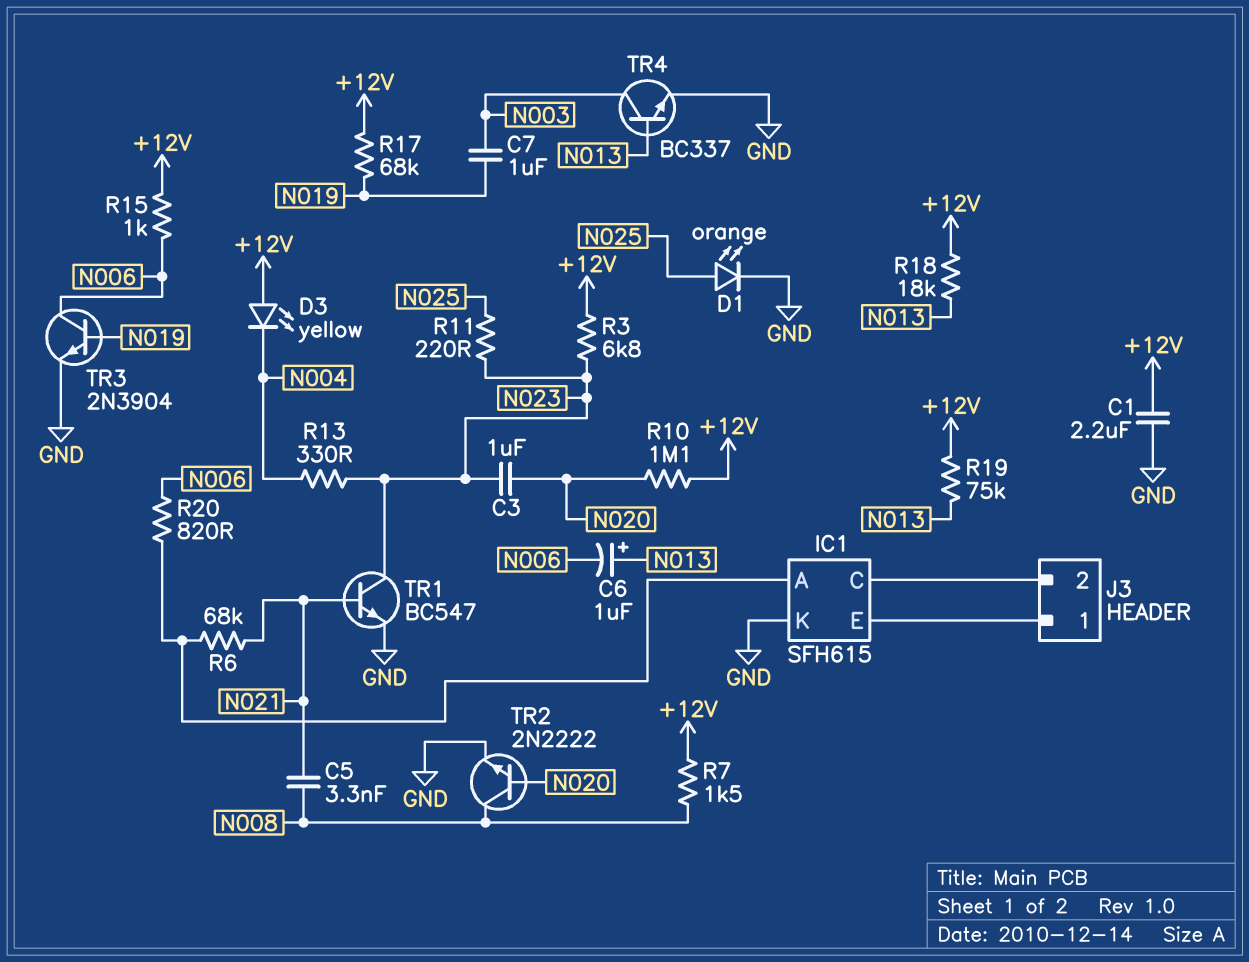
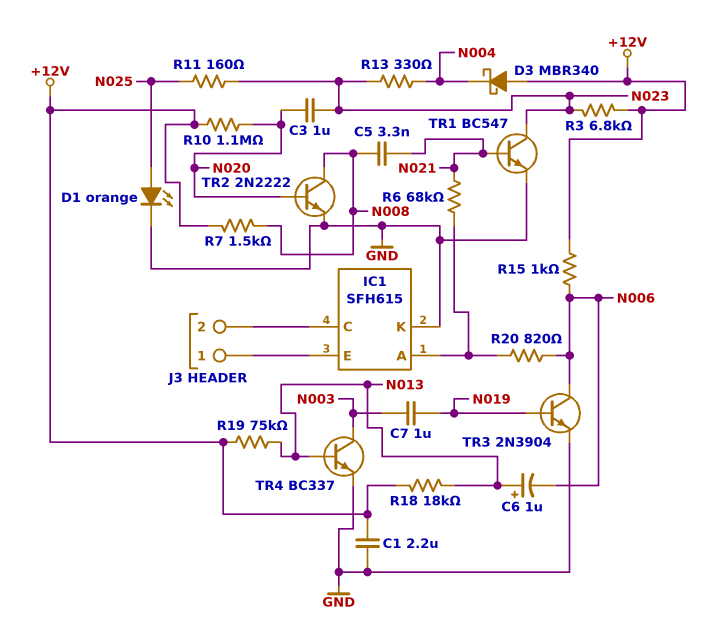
D3: LED yellow (A +12V, K N004) -> schottky MBR340 (A +12V, K N004)
R11: 220 (N023, N025) -> 160 (N023, N025)
R17: 68k (+12V, N019) -> none

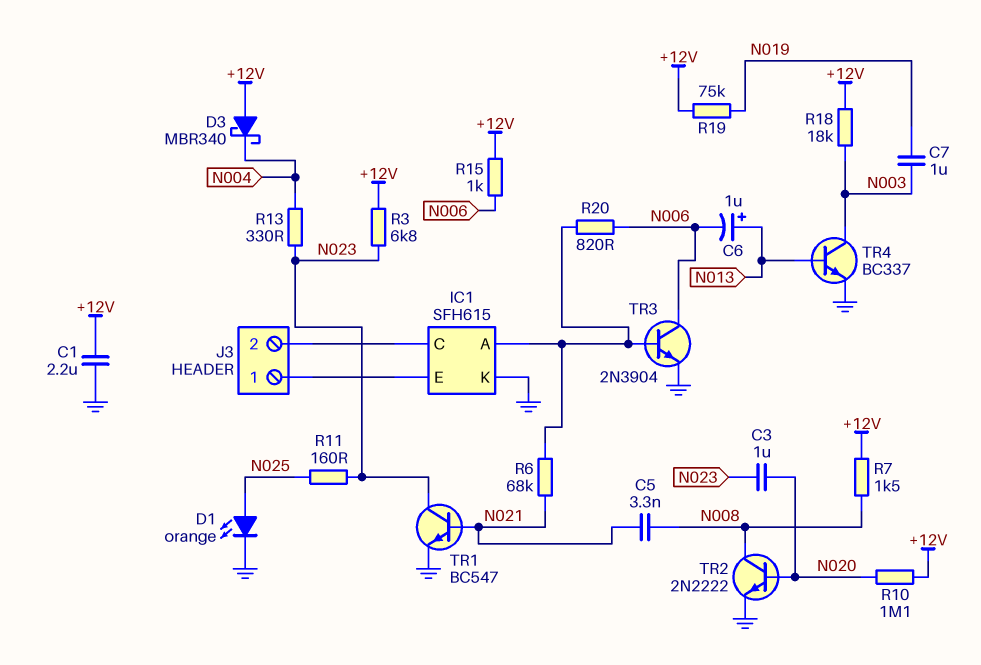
R18: 18k (+12V, N013) -> 18k (+12V, N003)
R19: 75k (+12V, N013) -> 75k (+12V, N019)
TR3: NPN 2N3904 (B N019, C N006, E GND) -> NPN 2N3904 (B IC1/A, C N006, E GND)

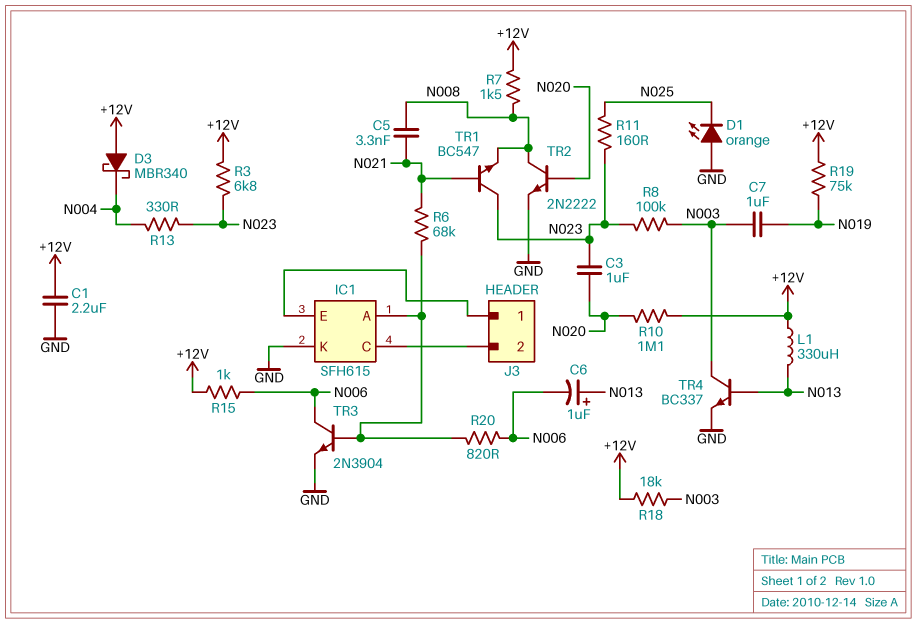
D1: LED orange (A N025, K GND) -> LED orange (A GND, K N025)
L1: none -> 330uH (+12V, N013)
R8: none -> 100k (N003, N023)
TR1: NPN BC547 (B N021, C N023, E GND) -> NPN BC547 (B N021, C N023, E N008)

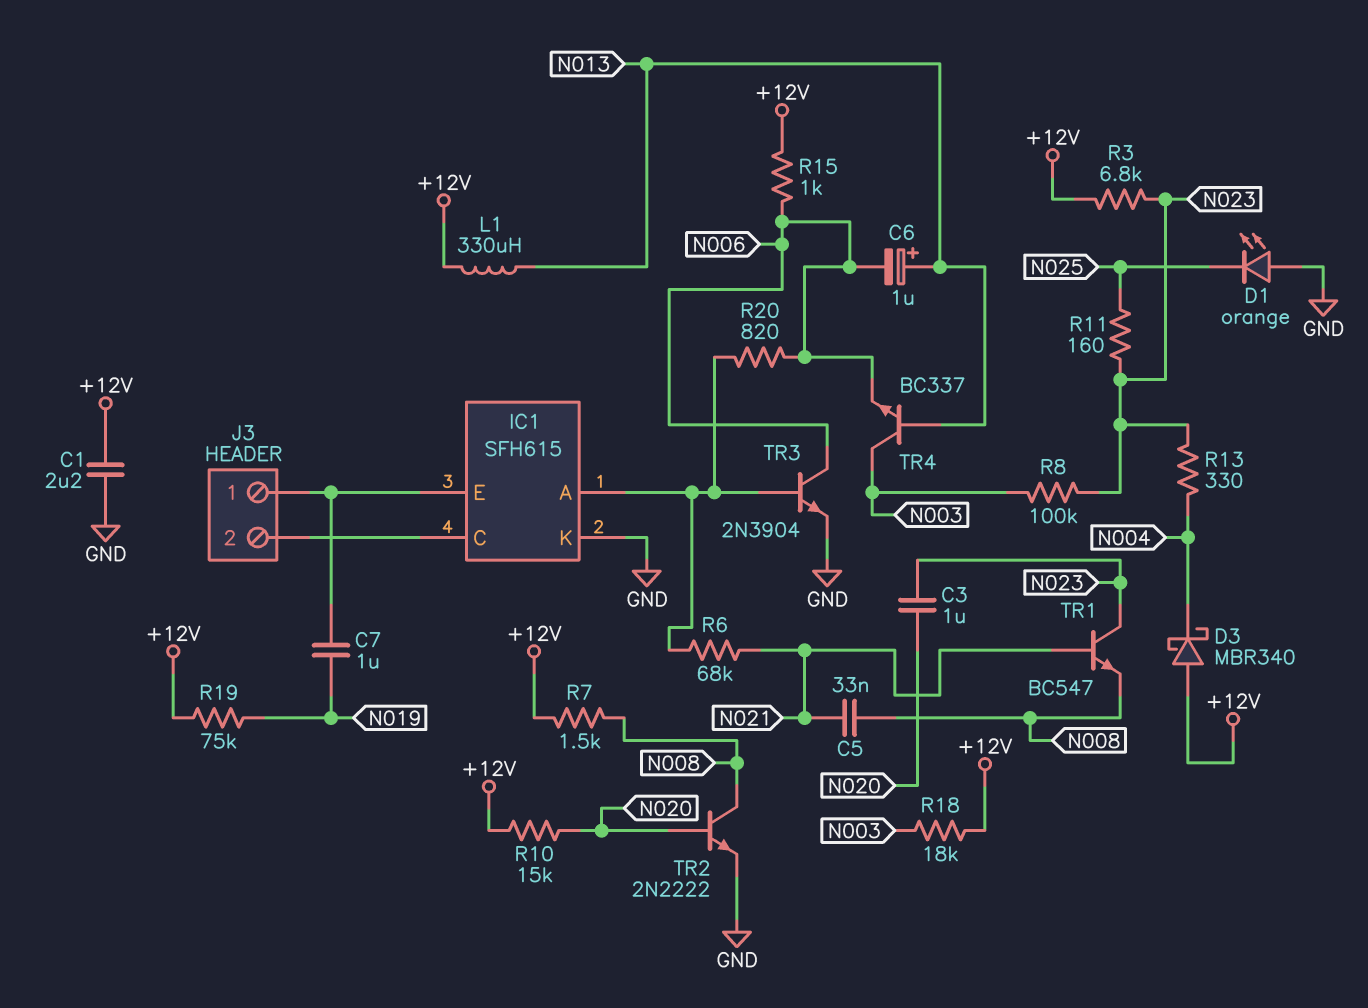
C5: 3.3nF (N008, N021) -> 33nF (N008, N021)
C7: 1uF (N003, N019) -> 1uF (IC1/E, N019)
R10: 1.1M (+12V, N020) -> 15k (+12V, N020)
TR4: NPN BC337 (B N013, C N003, E GND) -> NPN BC337 (B N013, C N003, E N006)

